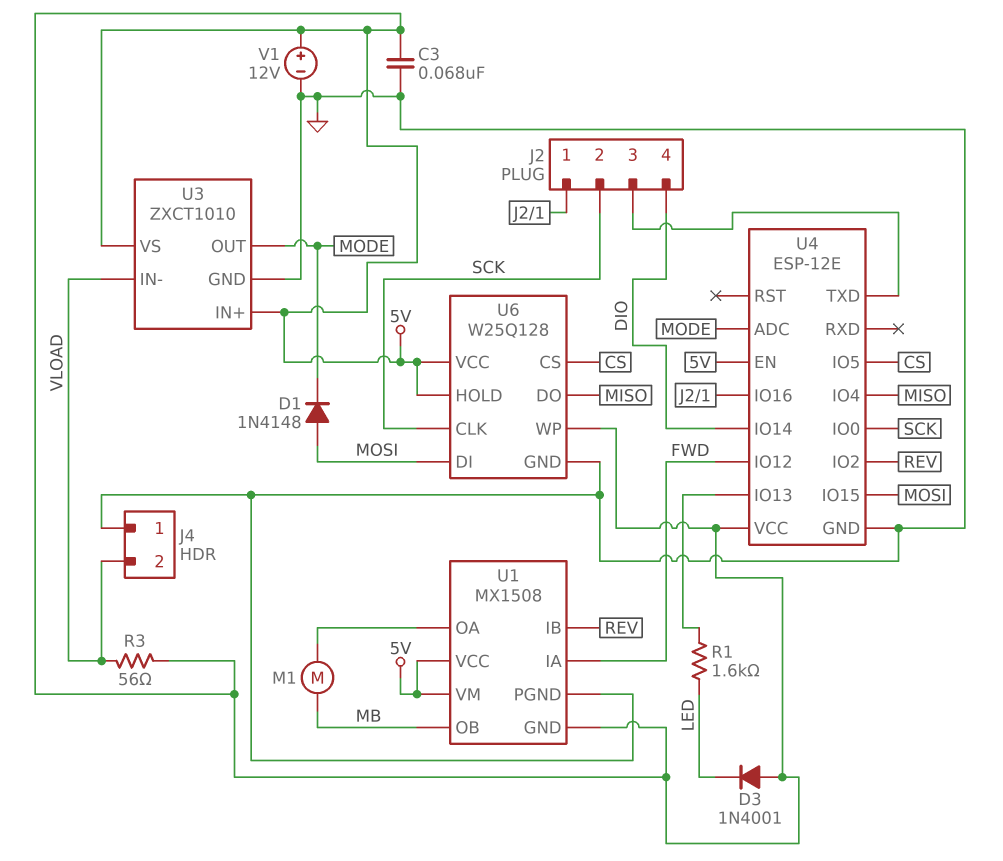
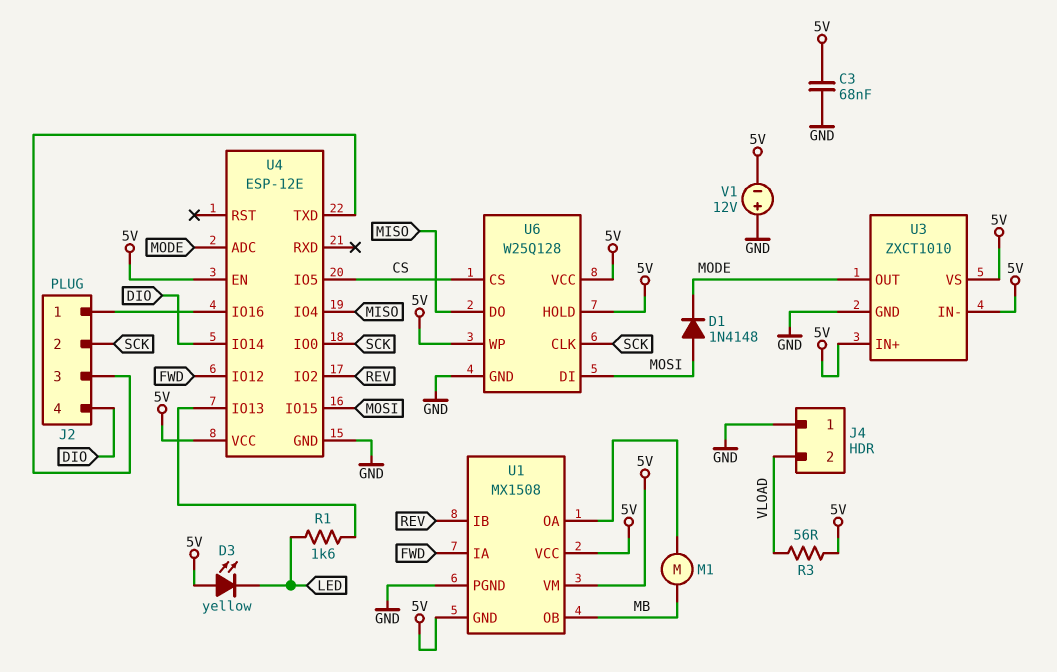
D3: diode 1N4001 (A 5V, K LED) -> LED yellow (A 5V, K LED)
U3 pin IN-: VLOAD -> 5V
V1: 12V (plus 5V, minus GND) -> 12V (plus GND, minus 5V)

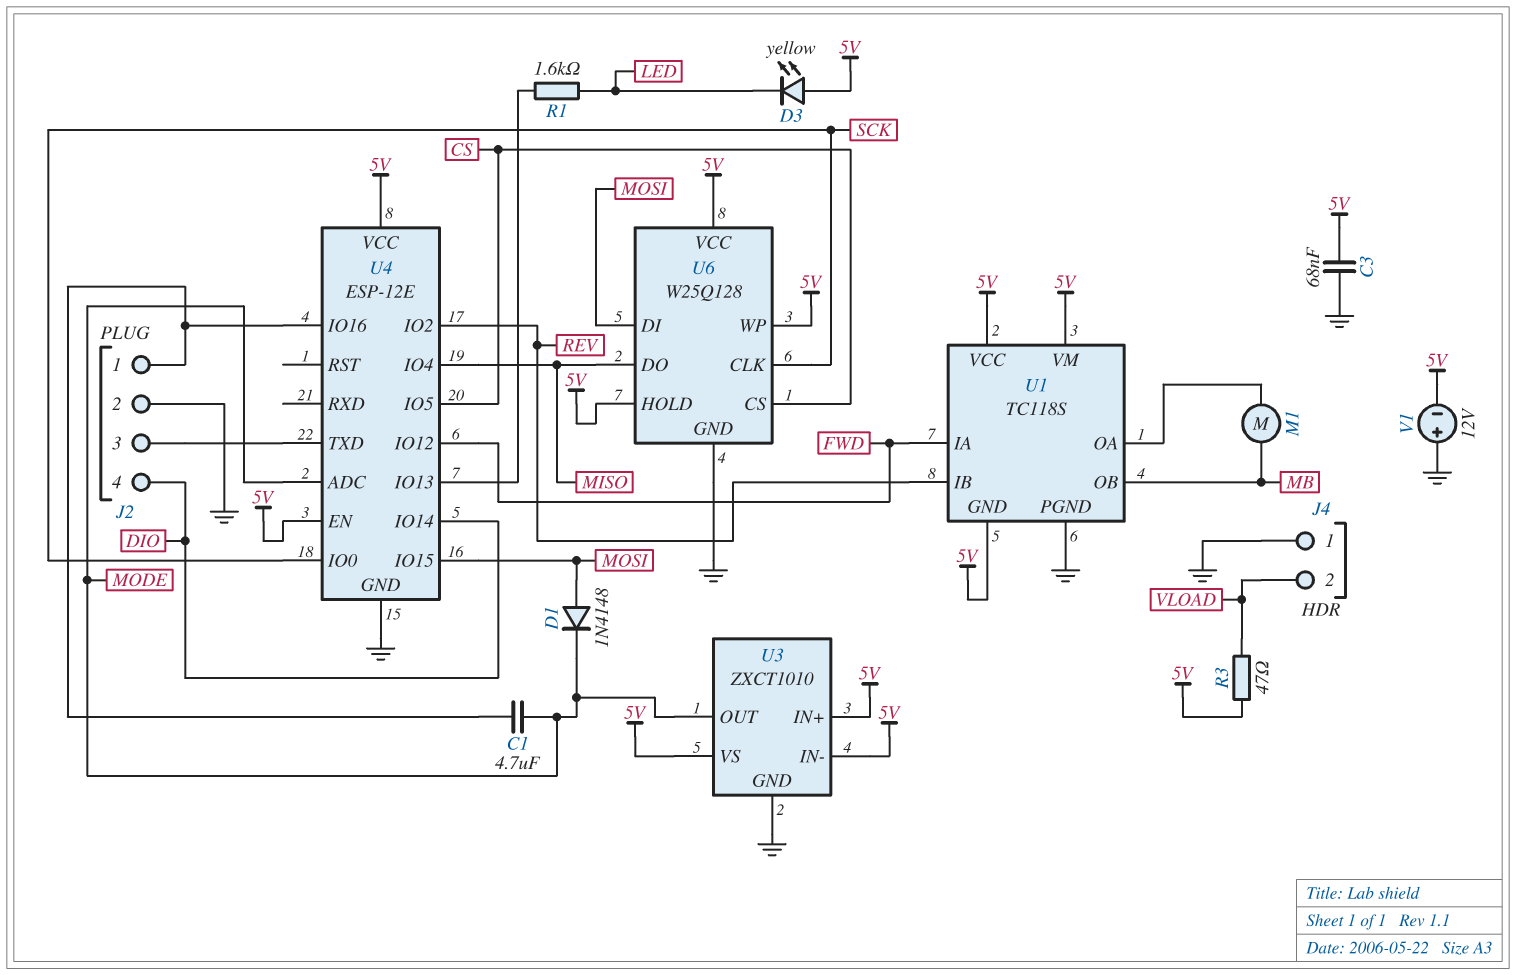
C1: none -> 4.7uF (J2/1, MODE)
J2 pin 2: SCK -> GND
R3: 56 (5V, VLOAD) -> 47 (5V, VLOAD)
U1: MX1508 -> TC118S

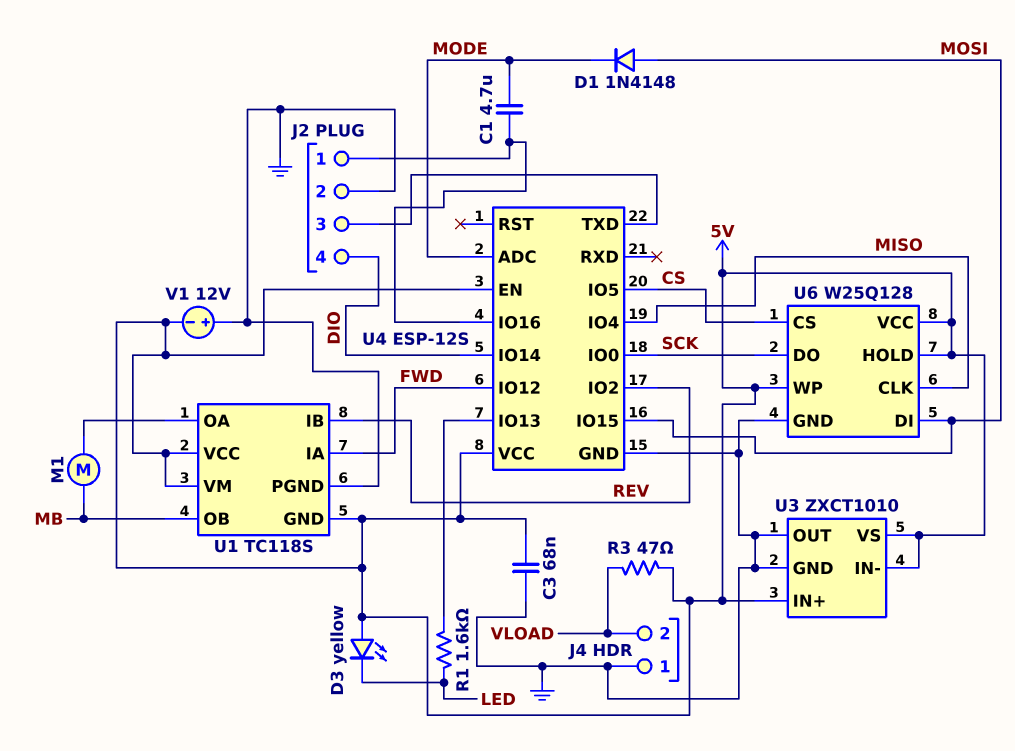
U3 pin OUT: MODE -> GND
U4: ESP-12E -> ESP-12S
U6 pin CLK: SCK -> MISO
U6 pin DO: MISO -> SCK

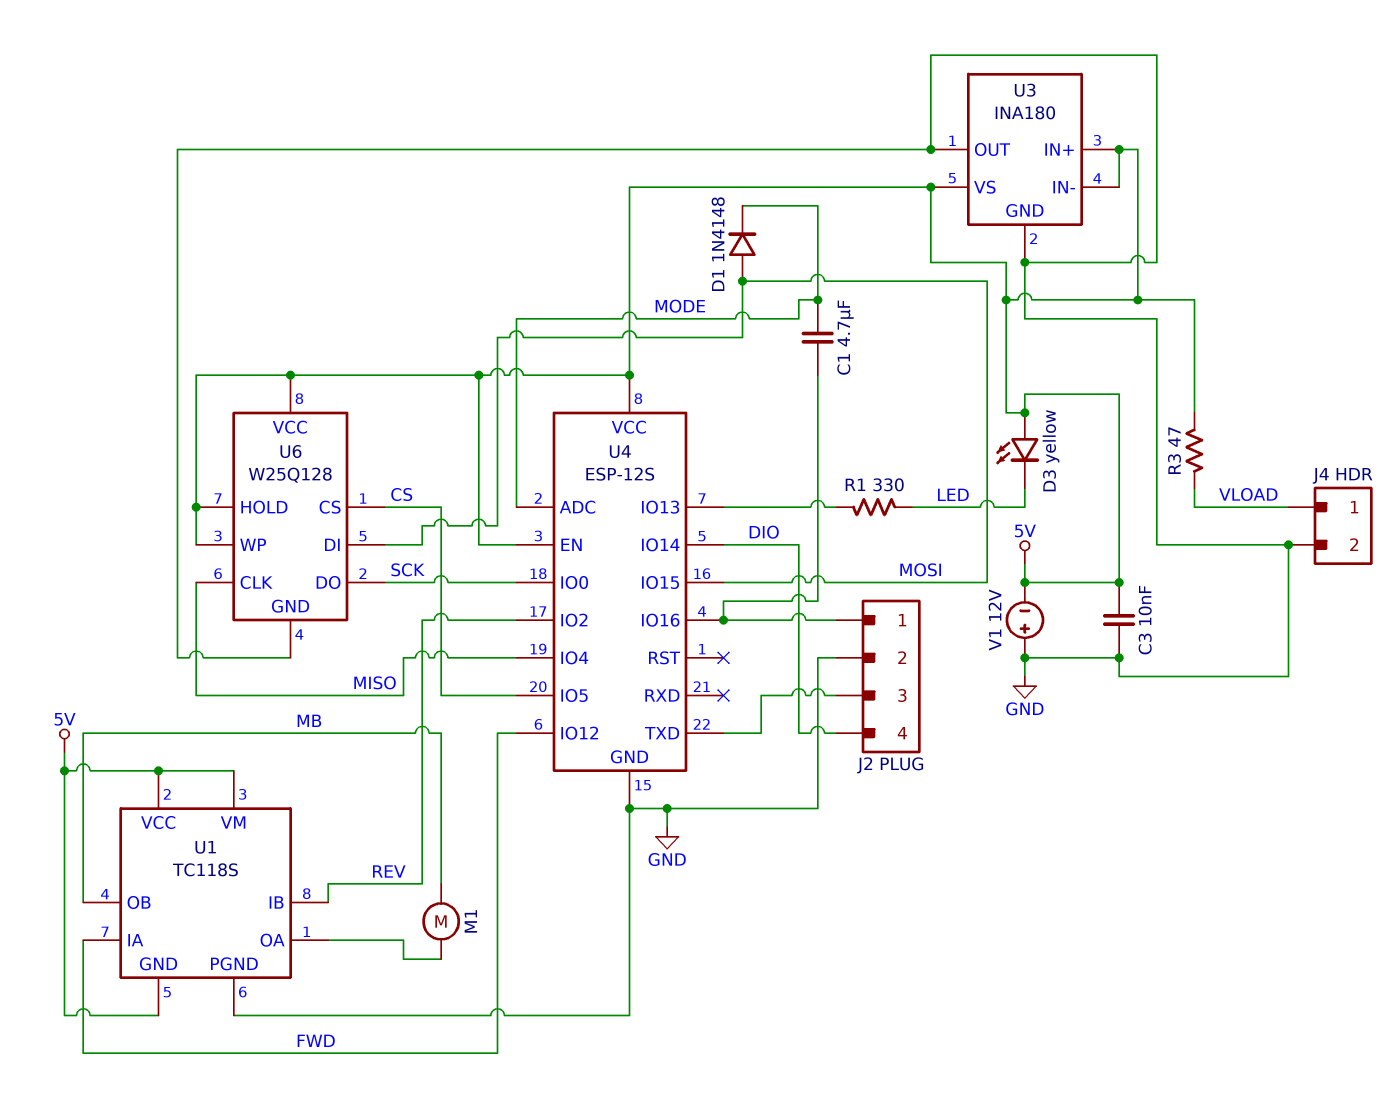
C3: 68nF (5V, GND) -> 10nF (5V, GND)
J4 pin 1: GND -> VLOAD
J4 pin 2: VLOAD -> GND
R1: 1.6k (LED, U4/IO13) -> 330 (LED, U4/IO13)
U3: ZXCT1010 -> INA180

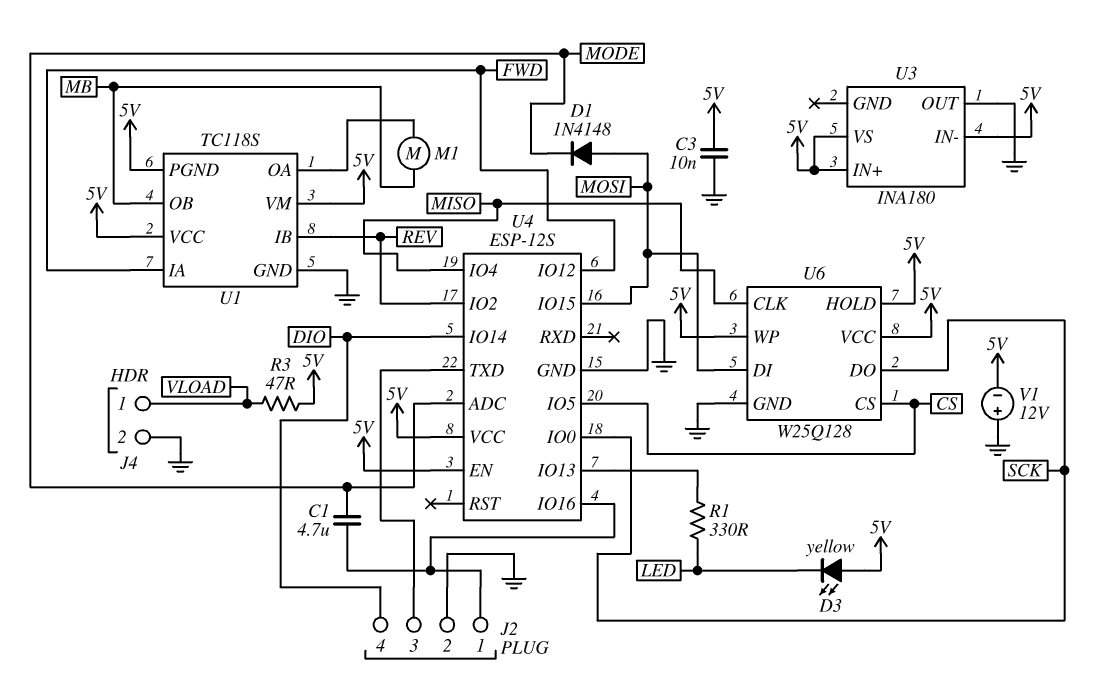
U1 pin GND: 5V -> GND
U1 pin PGND: GND -> 5V
U3 pin GND: GND -> none

